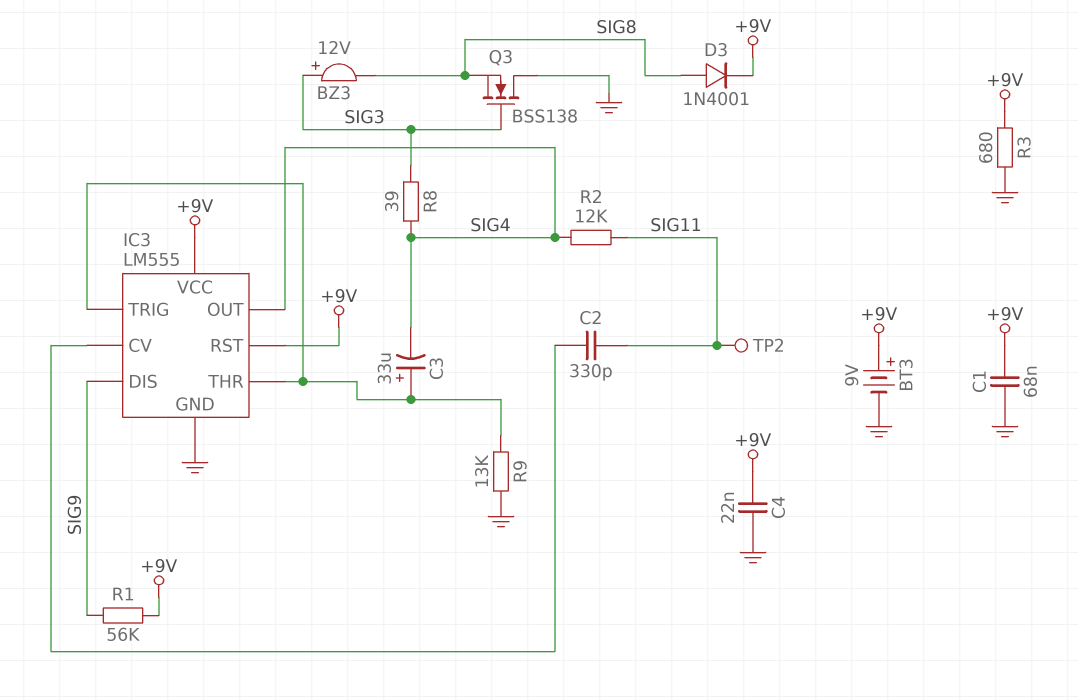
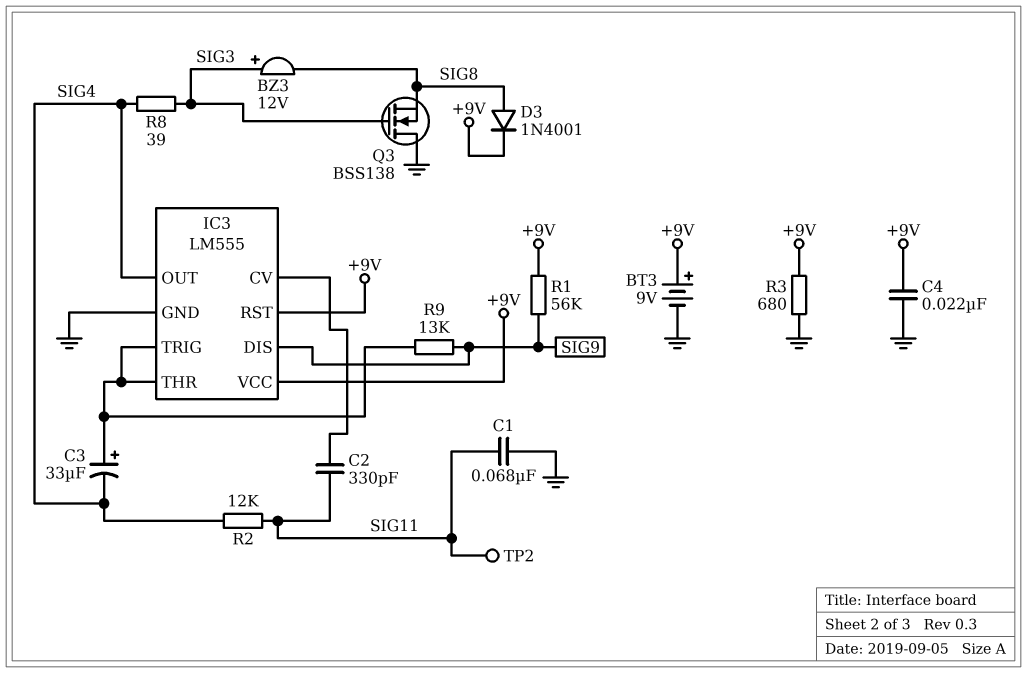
C1: 68nF (+9V, GND) -> 68nF (GND, SIG11)
R9: 13k (GND, IC3/THR) -> 13k (IC3/THR, SIG9)

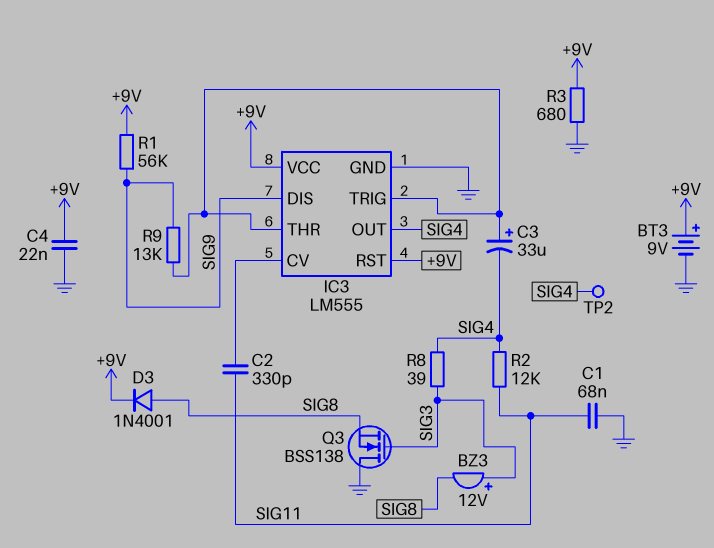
TP2: test point (SIG11) -> test point (SIG4)

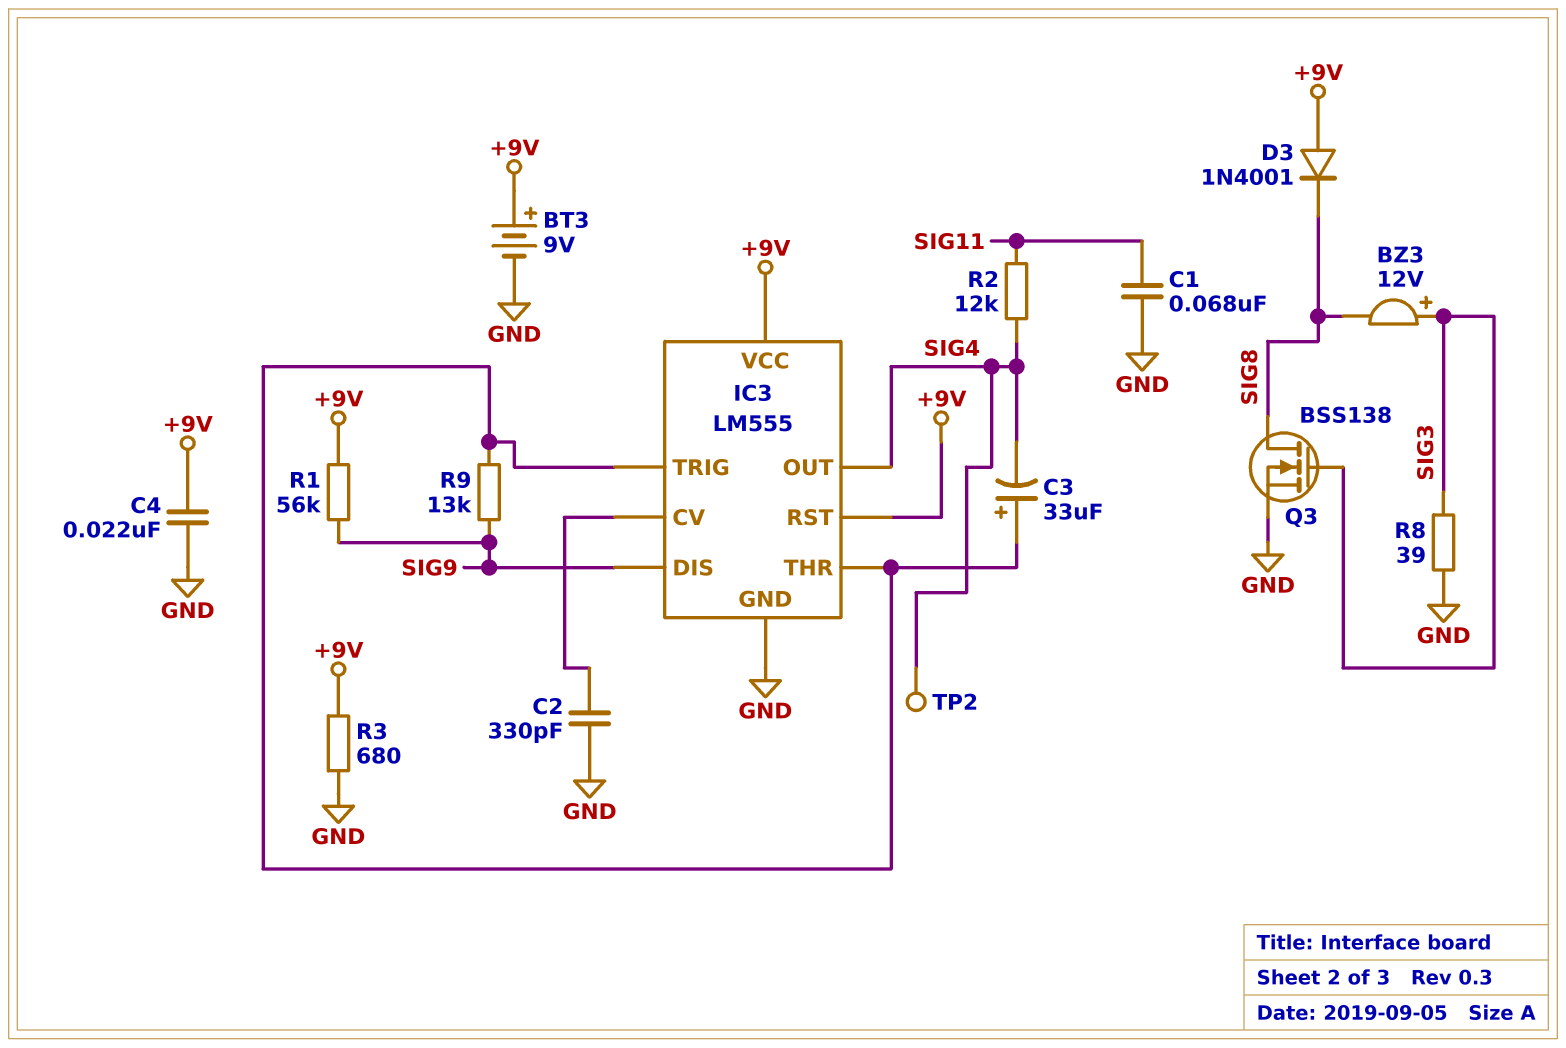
C2: 330pF (IC3/CV, SIG11) -> 330pF (GND, IC3/CV)
D3: diode 1N4001 (A SIG8, K +9V) -> diode 1N4001 (A +9V, K SIG8)
Q3: NMOS BSS138 (G SIG3, D GND, S SIG8) -> NMOS BSS138 (G SIG3, D SIG8, S GND)
R8: 39 (SIG3, SIG4) -> 39 (GND, SIG3)

